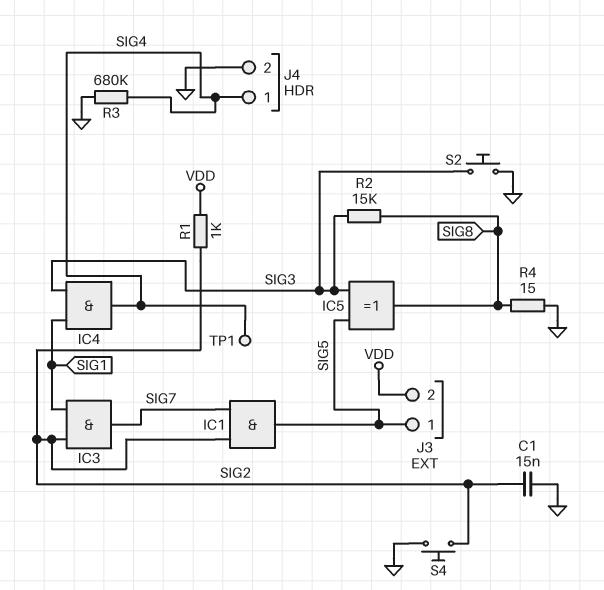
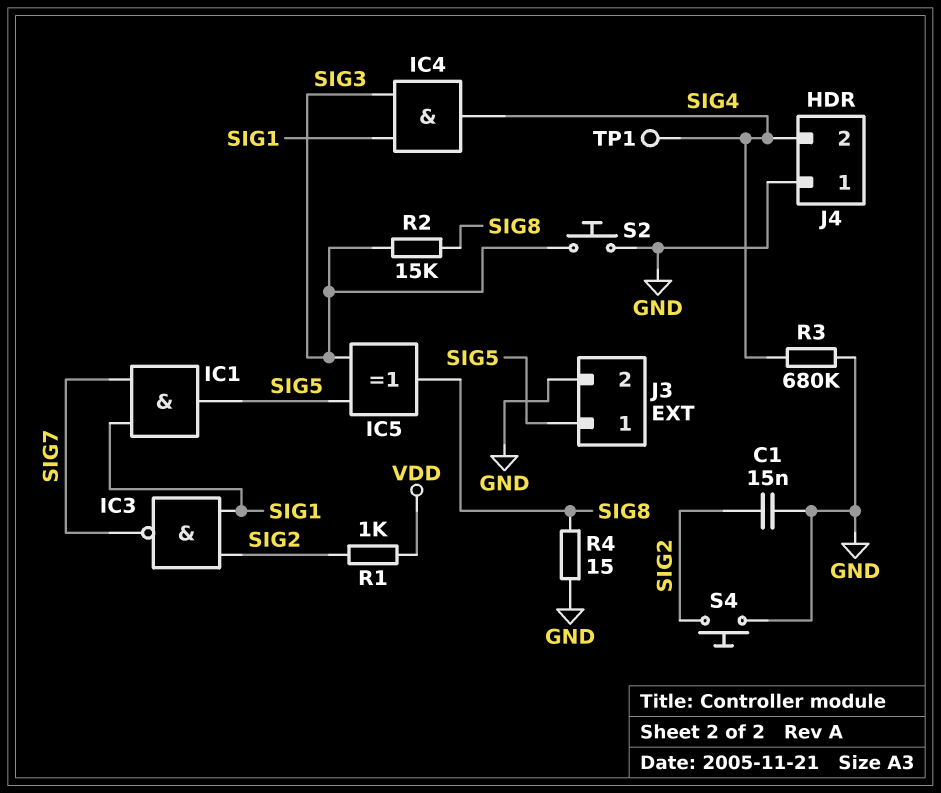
IC1: AND (in SIG2, in SIG7, out SIG5) -> AND (in SIG1, in SIG7, out SIG5)
IC3: AND (in SIG1, in SIG2, out SIG7) -> NAND (in SIG1, in SIG2, out SIG7)
J3 pin 2: VDD -> GND
J4 pin 1: SIG4 -> GND
J4 pin 2: GND -> SIG4

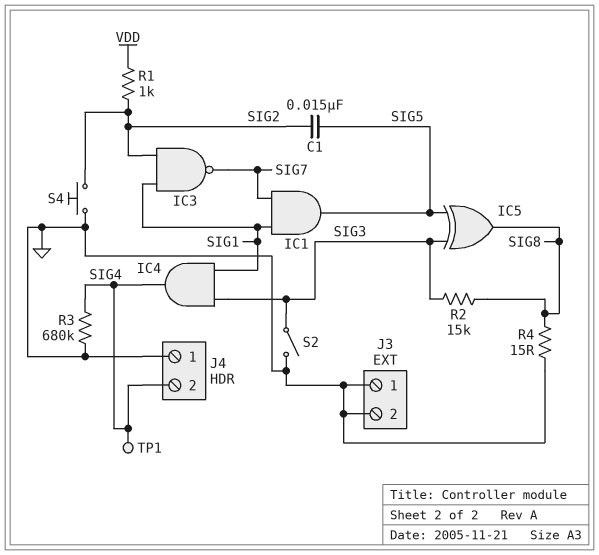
C1: 15nF (GND, SIG2) -> 15nF (SIG2, SIG5)
J3 pin 1: SIG5 -> GND
S2: button (GND, SIG3) -> switch (GND, SIG3)

